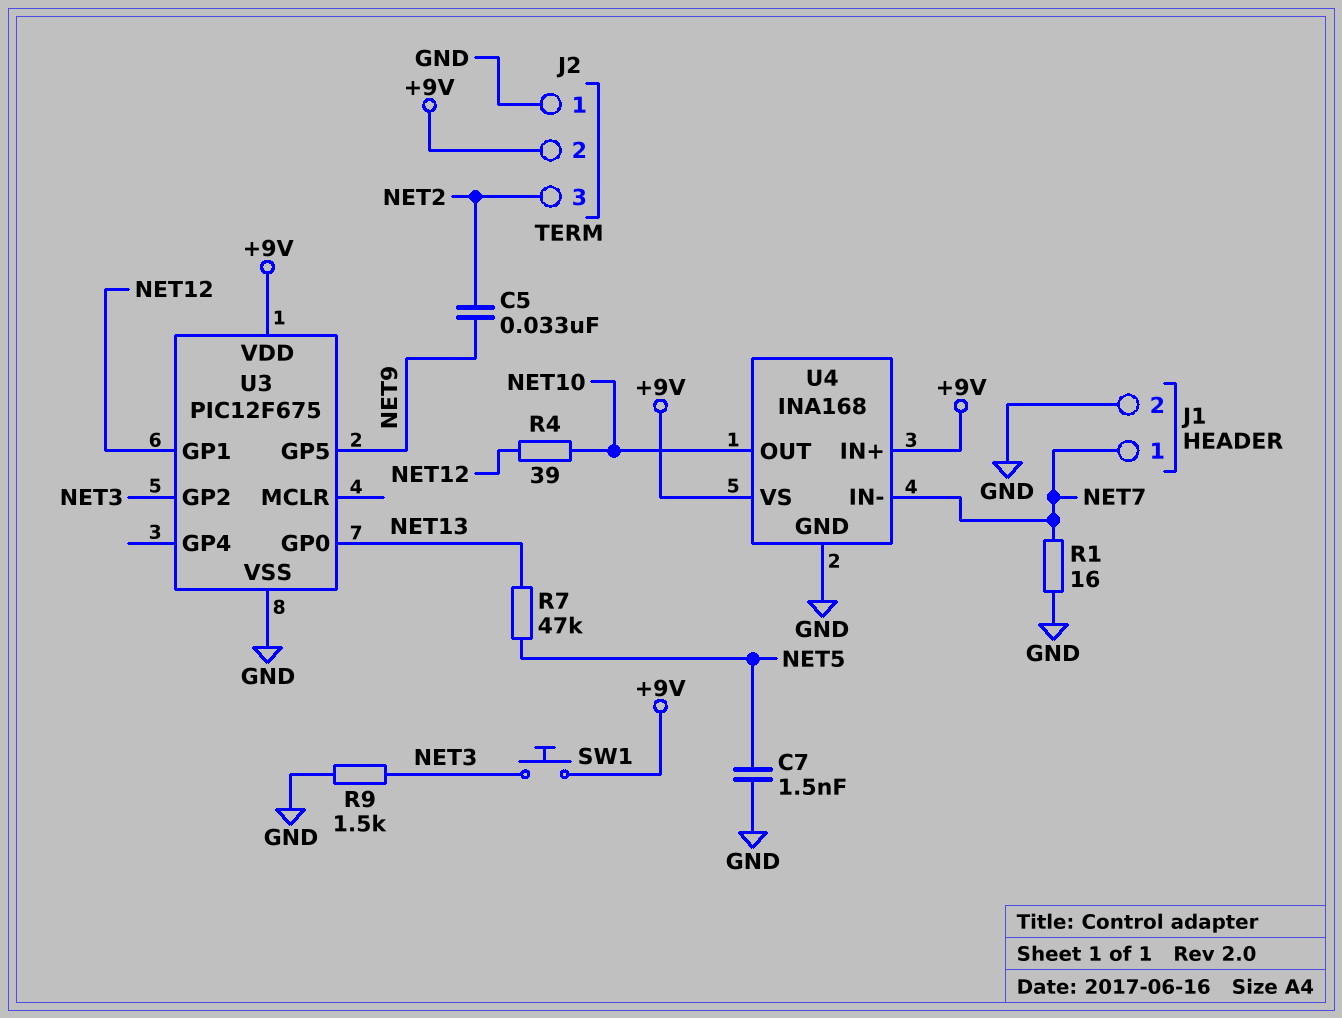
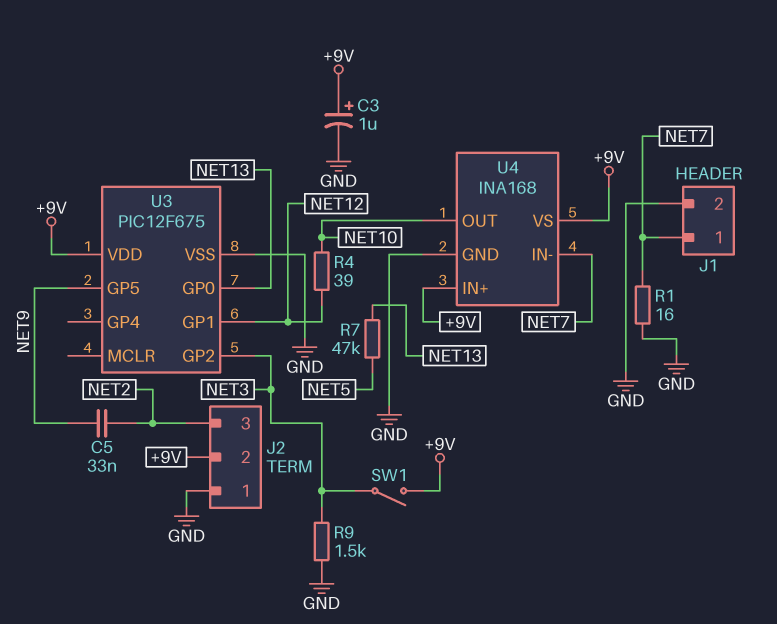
C3: none -> 1uF (plus +9V, minus GND)
C7: 1.5nF (GND, NET5) -> none
SW1: button (+9V, NET3) -> switch (+9V, NET3)

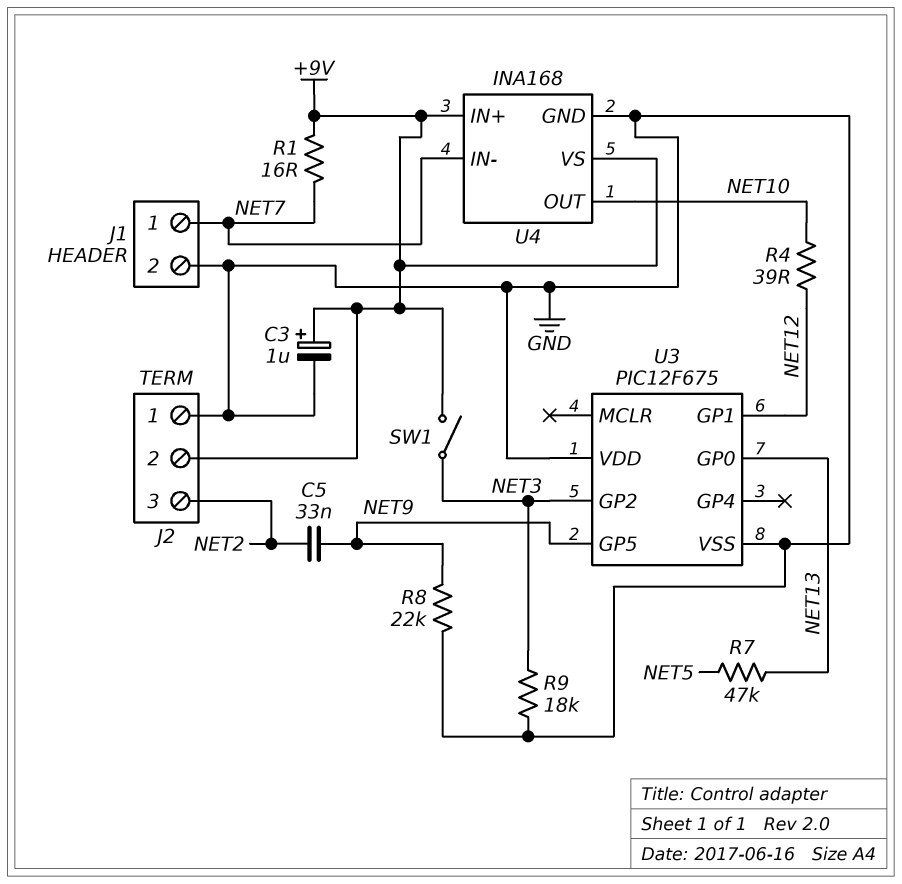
R1: 16 (GND, NET7) -> 16 (+9V, NET7)
R8: none -> 22k (GND, NET9)
R9: 1.5k (GND, NET3) -> 18k (GND, NET3)
U3 pin VDD: +9V -> GND

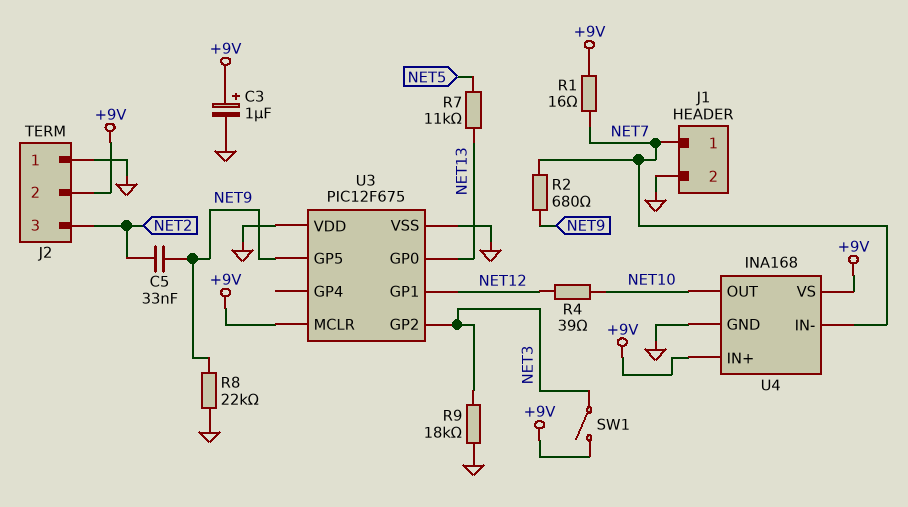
R2: none -> 680 (NET7, NET9)
R7: 47k (NET5, NET13) -> 11k (NET5, NET13)
U3 pin MCLR: none -> +9V

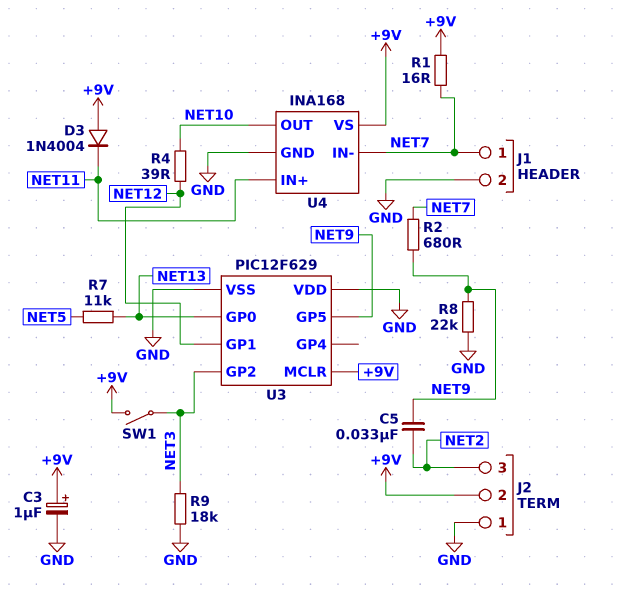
D3: none -> diode 1N4004 (A +9V, K NET11)
U3: PIC12F675 -> PIC12F629
U4 pin IN+: +9V -> NET11

